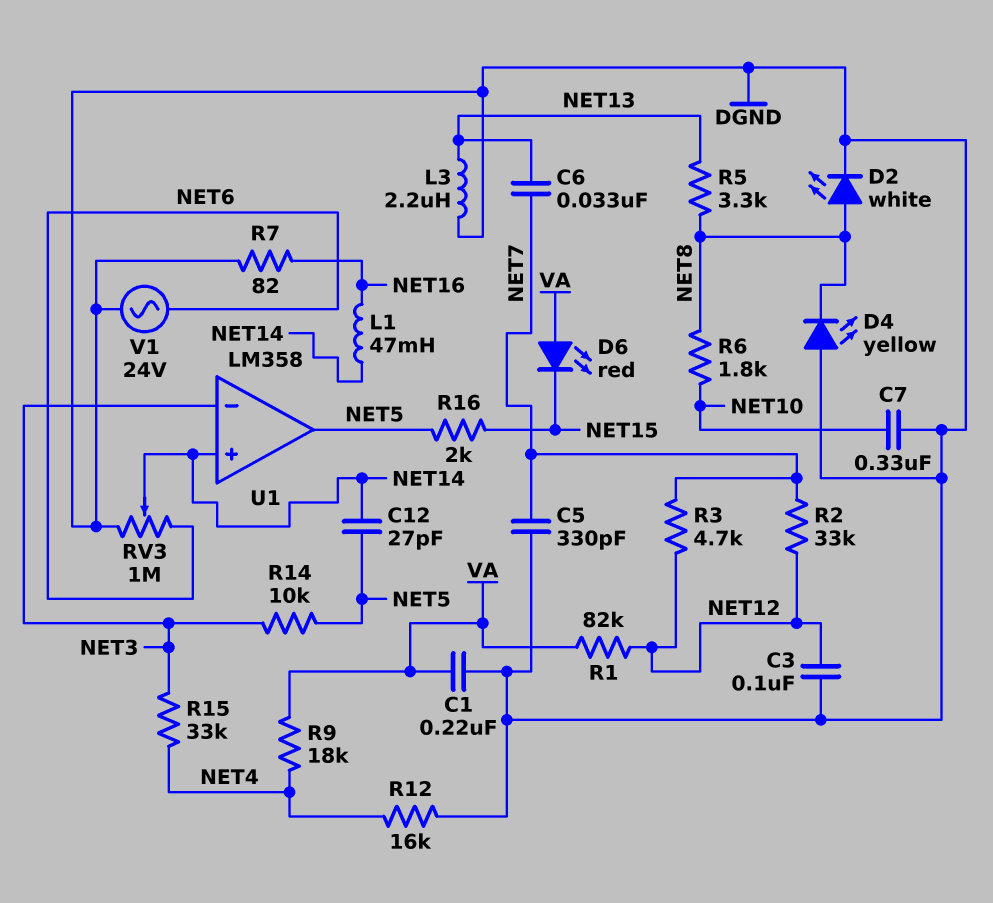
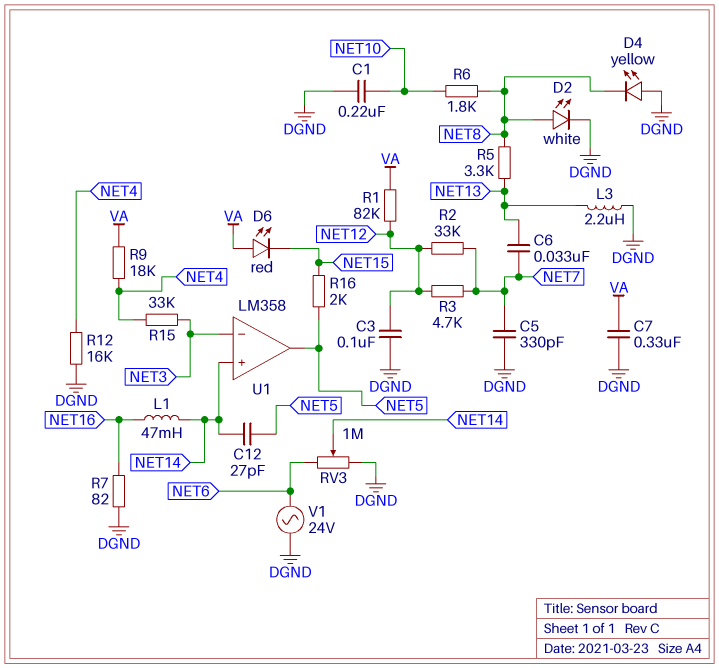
C1: 220nF (DGND, VA) -> 220nF (DGND, NET10)
C7: 330nF (DGND, NET10) -> 330nF (DGND, VA)
R14: 10k (NET3, NET5) -> none

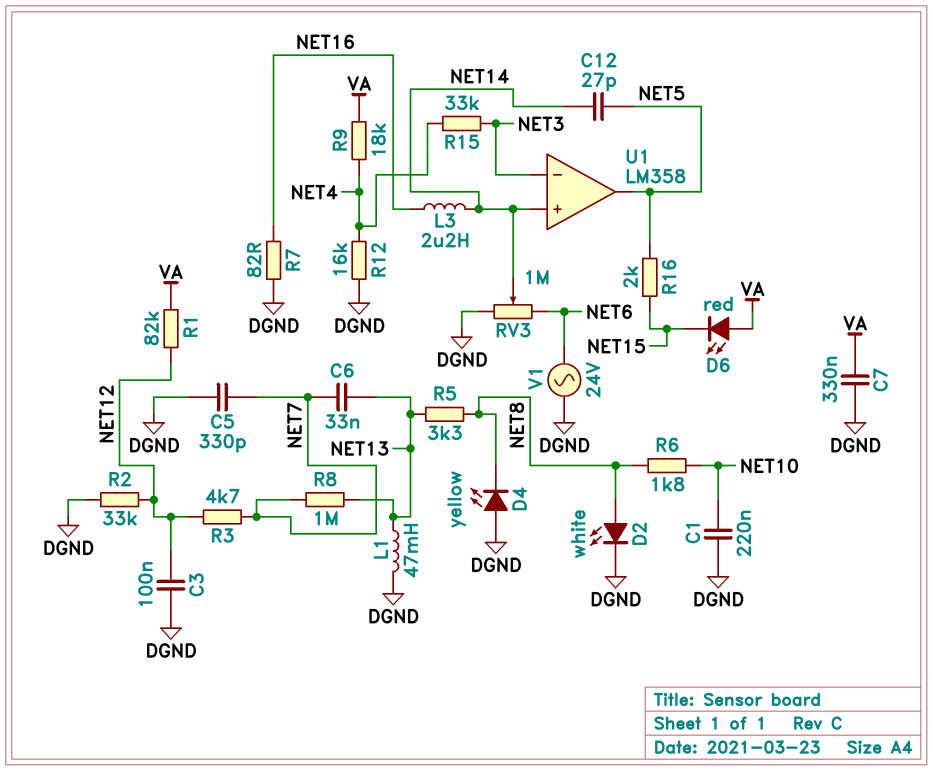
L1: 47mH (NET14, NET16) -> 47mH (DGND, NET13)
L3: 2.2uH (DGND, NET13) -> 2.2uH (NET14, NET16)
R2: 33k (NET7, NET12) -> 33k (DGND, NET12)
R8: none -> 1M (NET7, NET13)

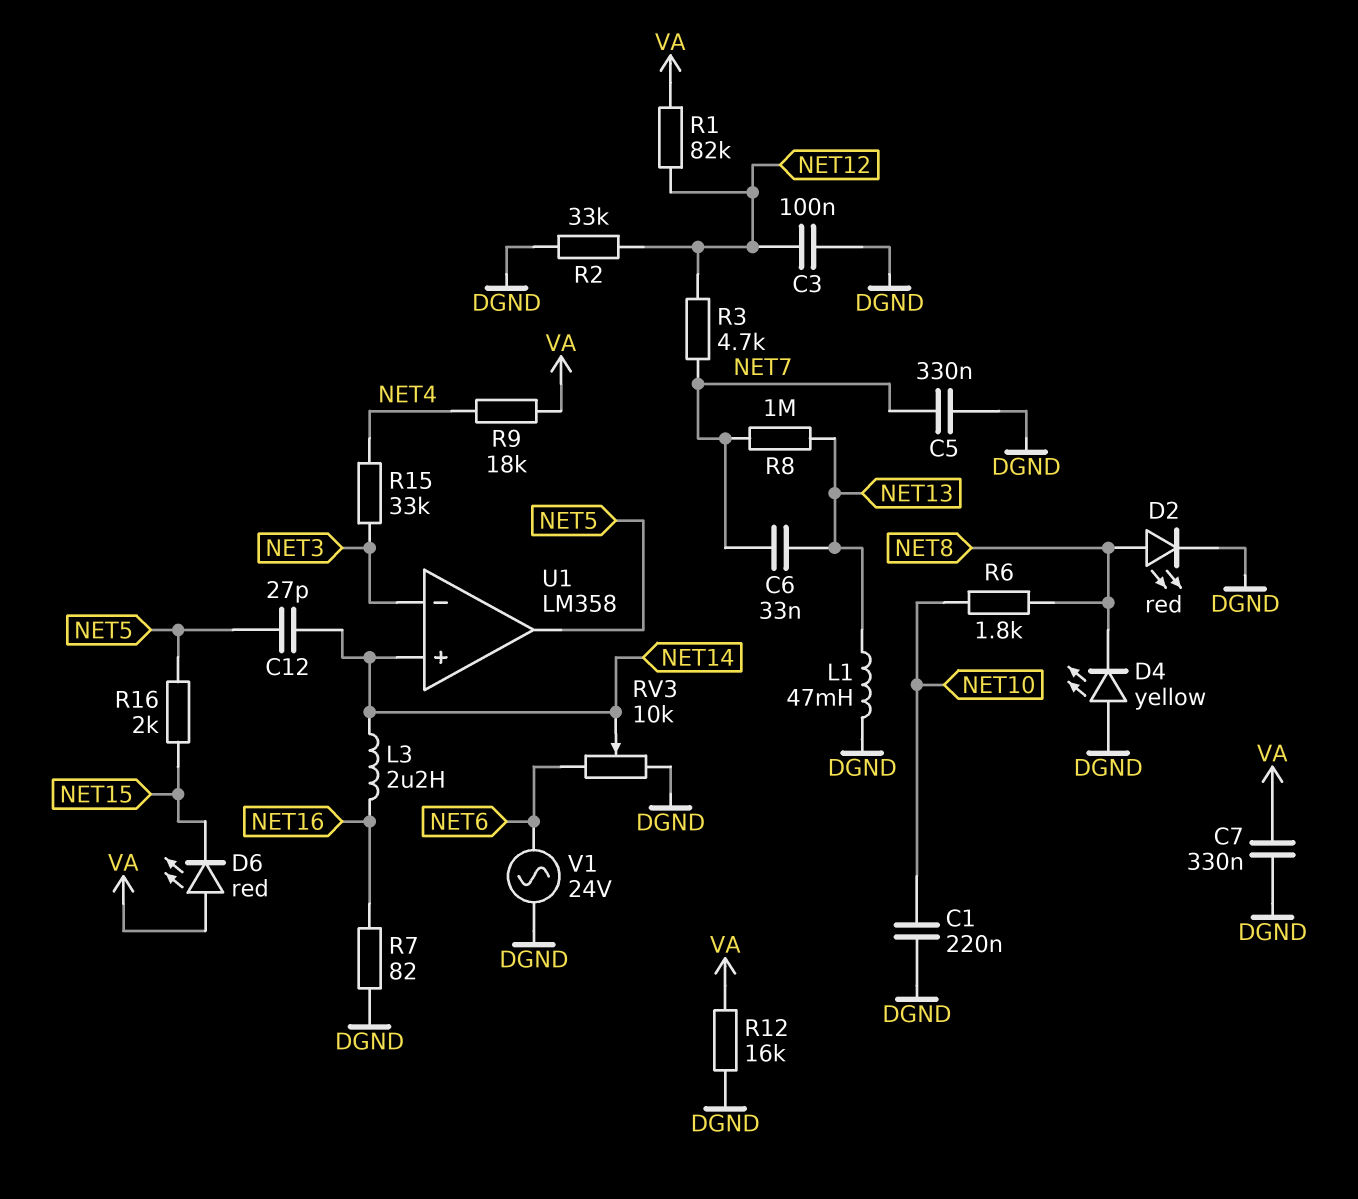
C5: 330pF (DGND, NET7) -> 330nF (DGND, NET7)
D2: LED white (A NET8, K DGND) -> LED red (A NET8, K DGND)
R5: 3.3k (NET8, NET13) -> none
R12: 16k (DGND, NET4) -> 16k (DGND, VA)
RV3: 1M (DGND, NET6, wiper NET14) -> 10k (DGND, NET6, wiper NET14)

